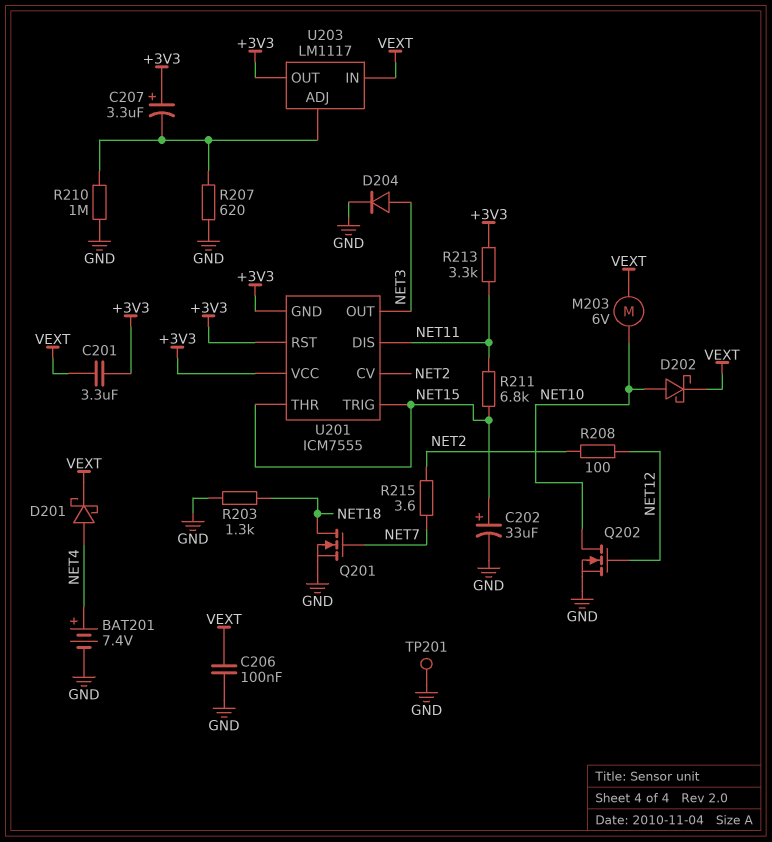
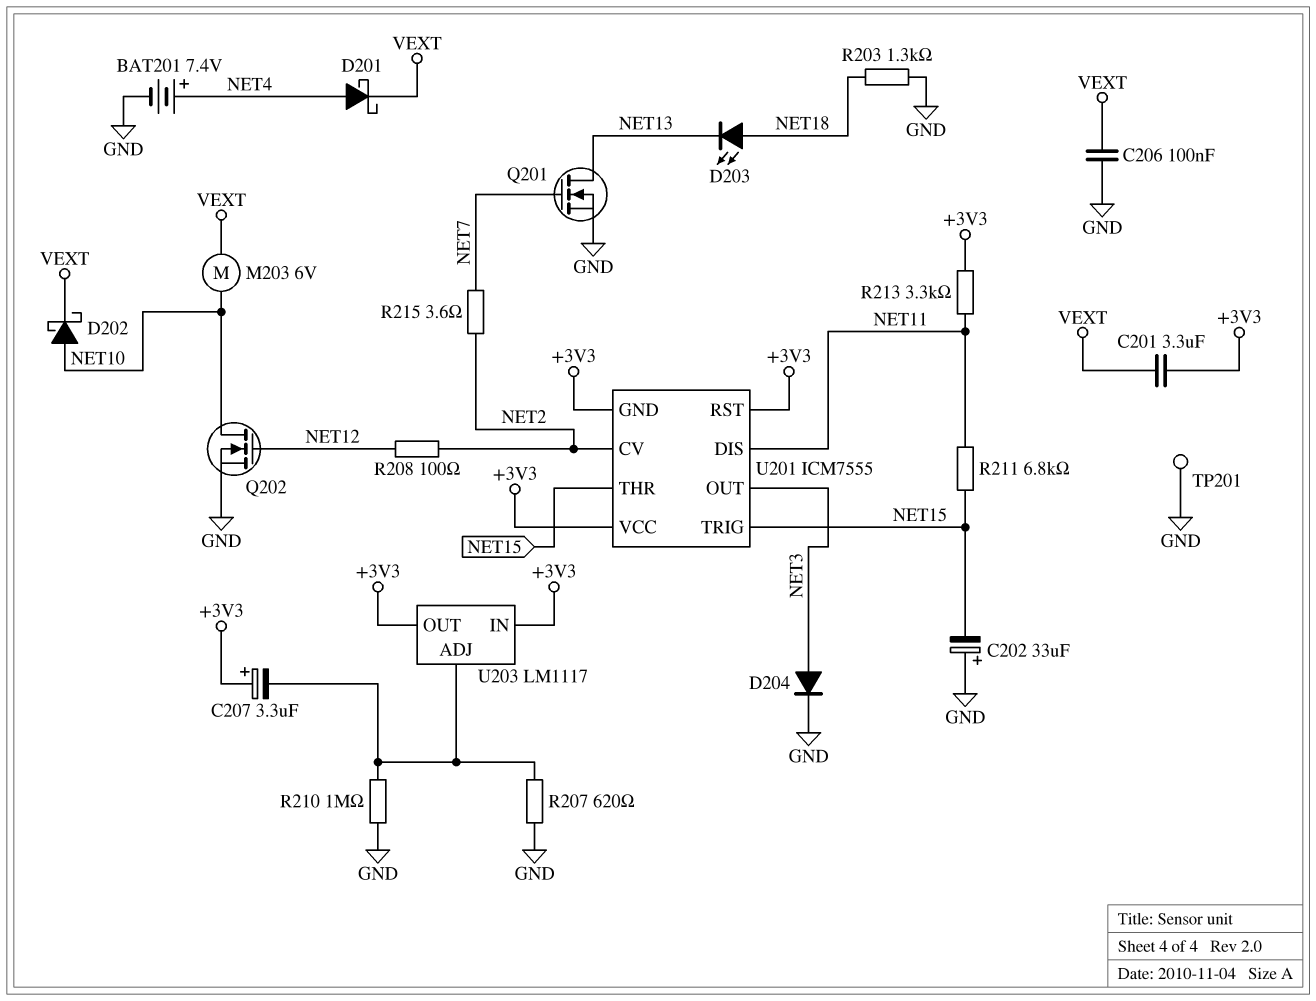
C202: 33uF (plus NET15, minus GND) -> 33uF (plus GND, minus NET15)
D203: none -> LED (A NET18, K NET13)
Q201: NMOS (G NET7, D NET18, S GND) -> NMOS (G NET7, D NET13, S GND)
U203 pin IN: VEXT -> +3V3

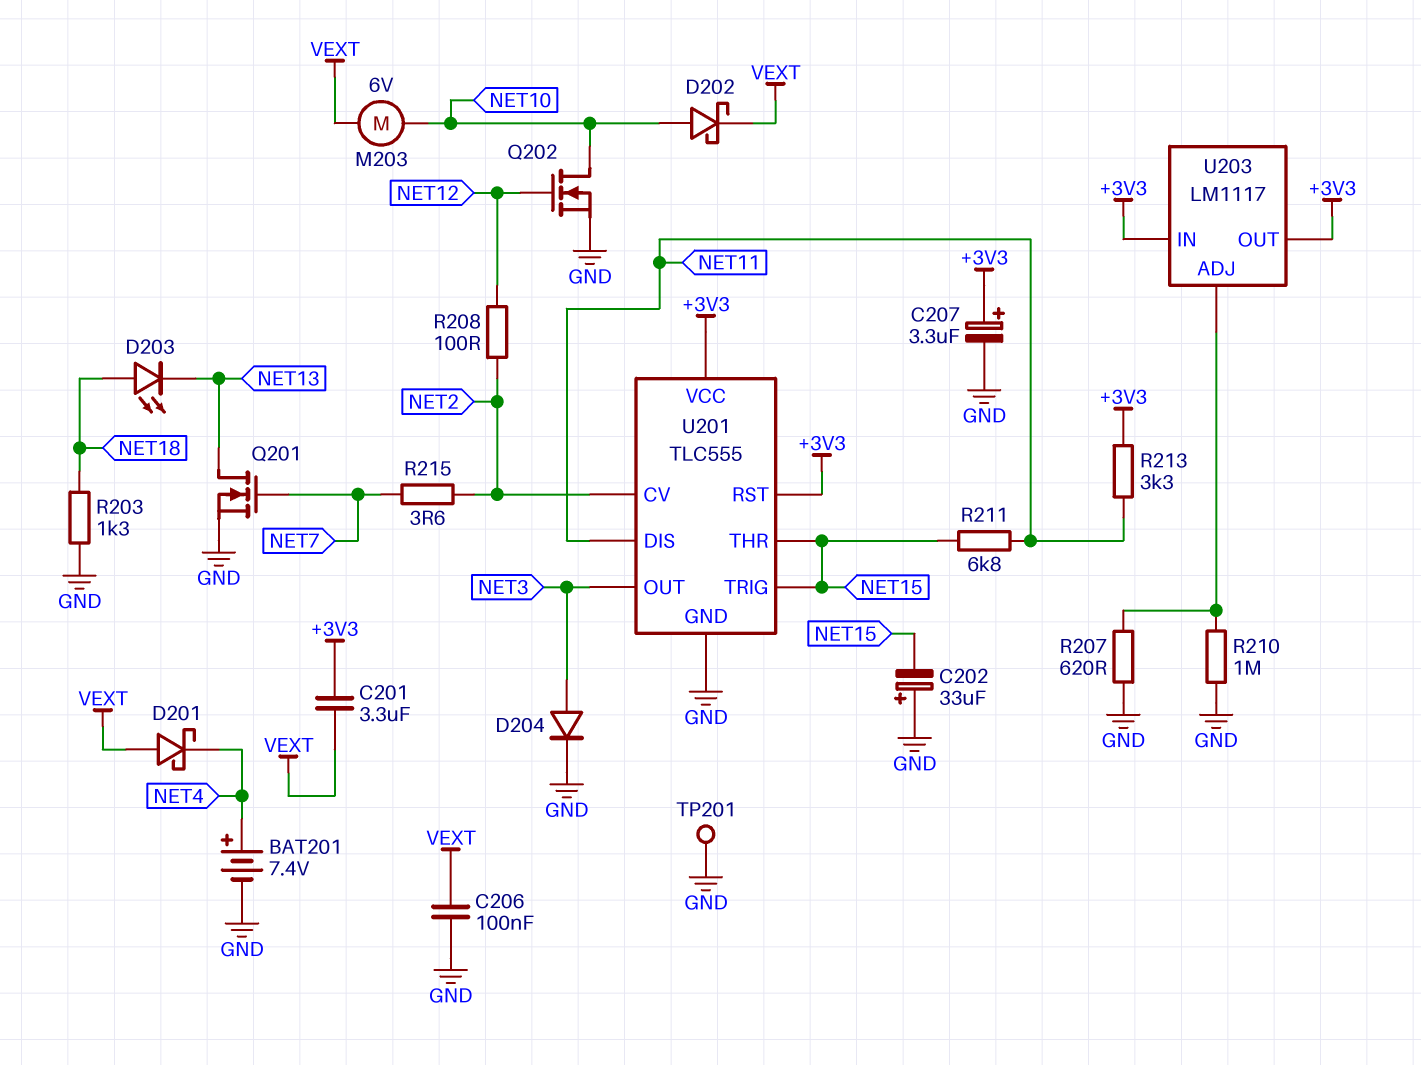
C207: 3.3uF (plus +3V3, minus U203/ADJ) -> 3.3uF (plus +3V3, minus GND)
D201: schottky (A NET4, K VEXT) -> schottky (A VEXT, K NET4)
U201: ICM7555 -> TLC555
U201 pin GND: +3V3 -> GND

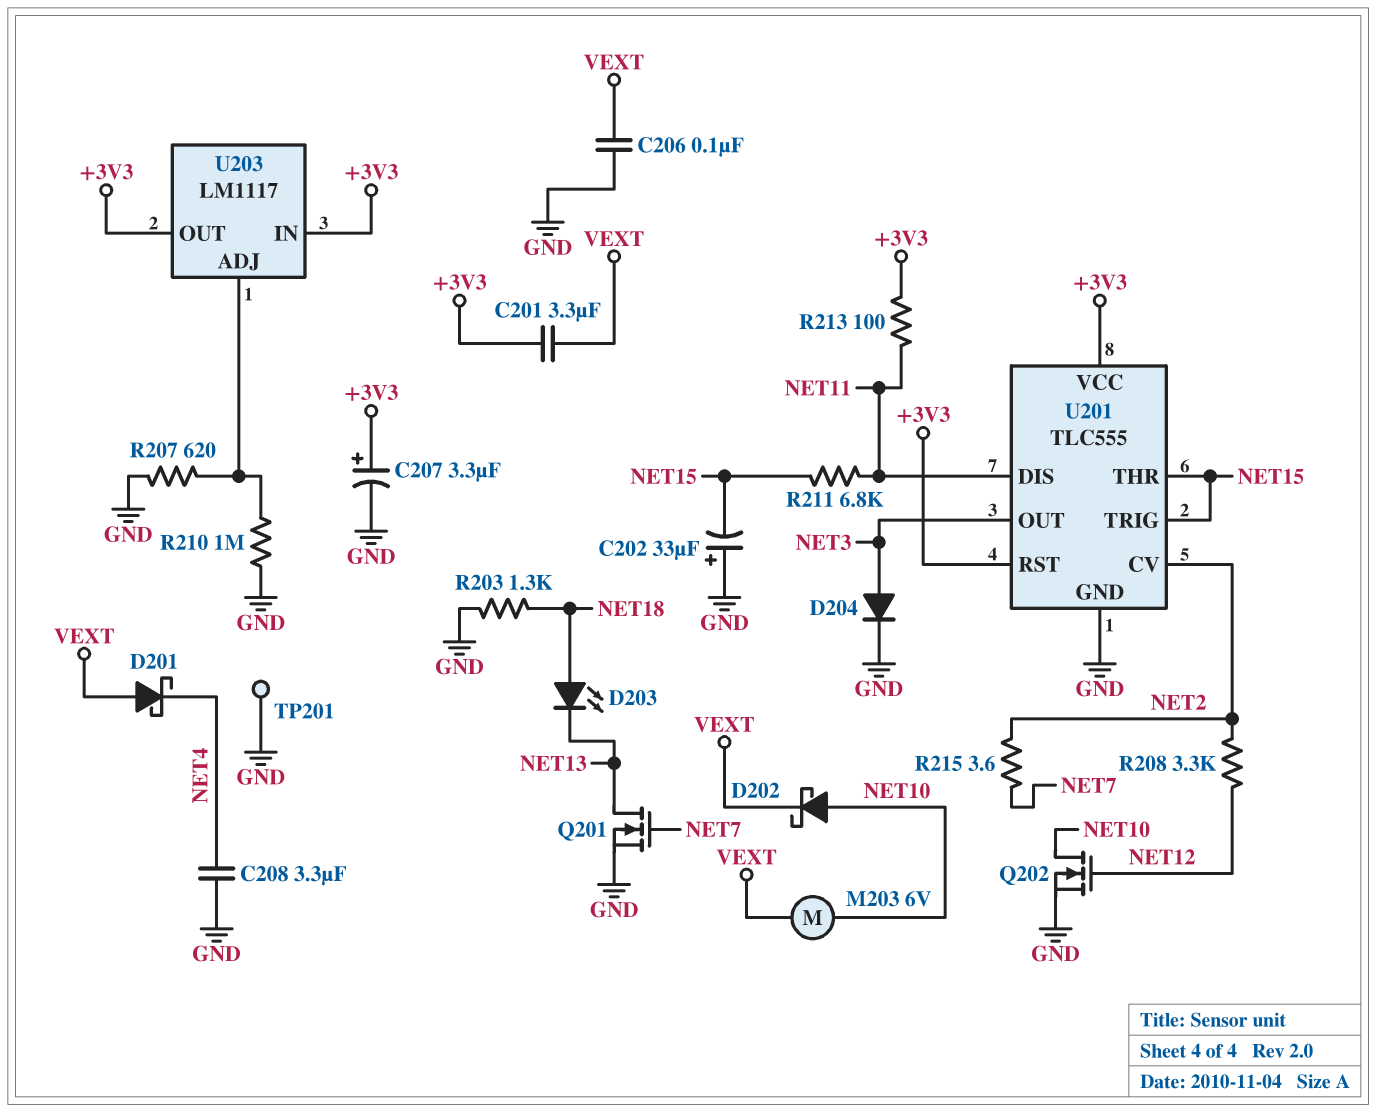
BAT201: 7.4V (plus NET4, minus GND) -> none
C208: none -> 3.3uF (GND, NET4)
R208: 100 (NET2, NET12) -> 3.3k (NET2, NET12)
R213: 3.3k (+3V3, NET11) -> 100 (+3V3, NET11)

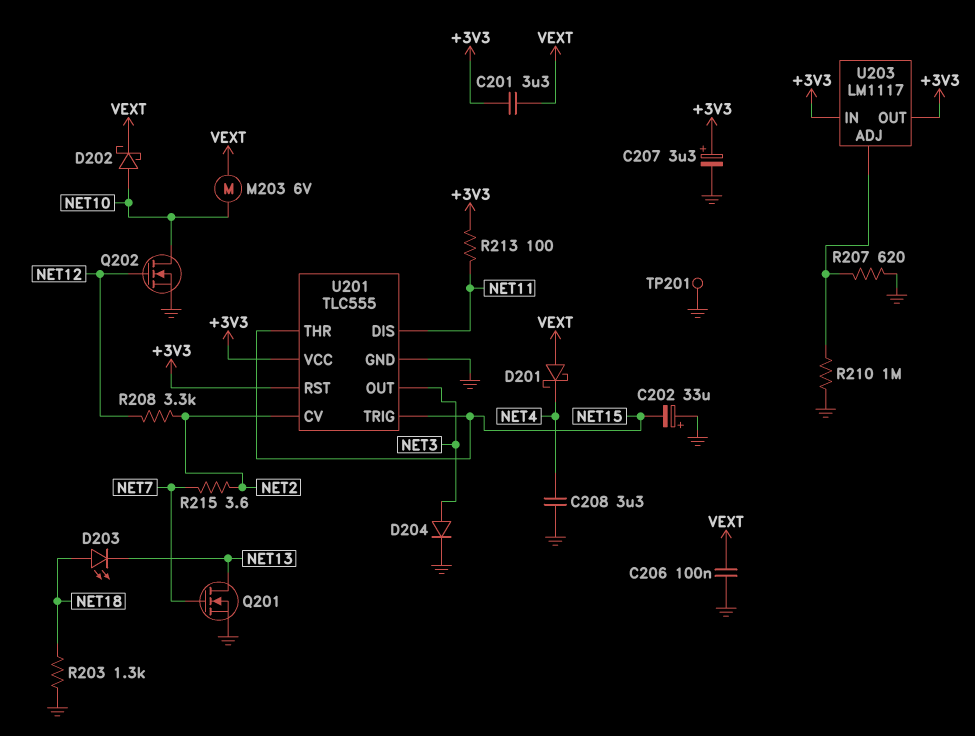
R211: 6.8k (NET11, NET15) -> none

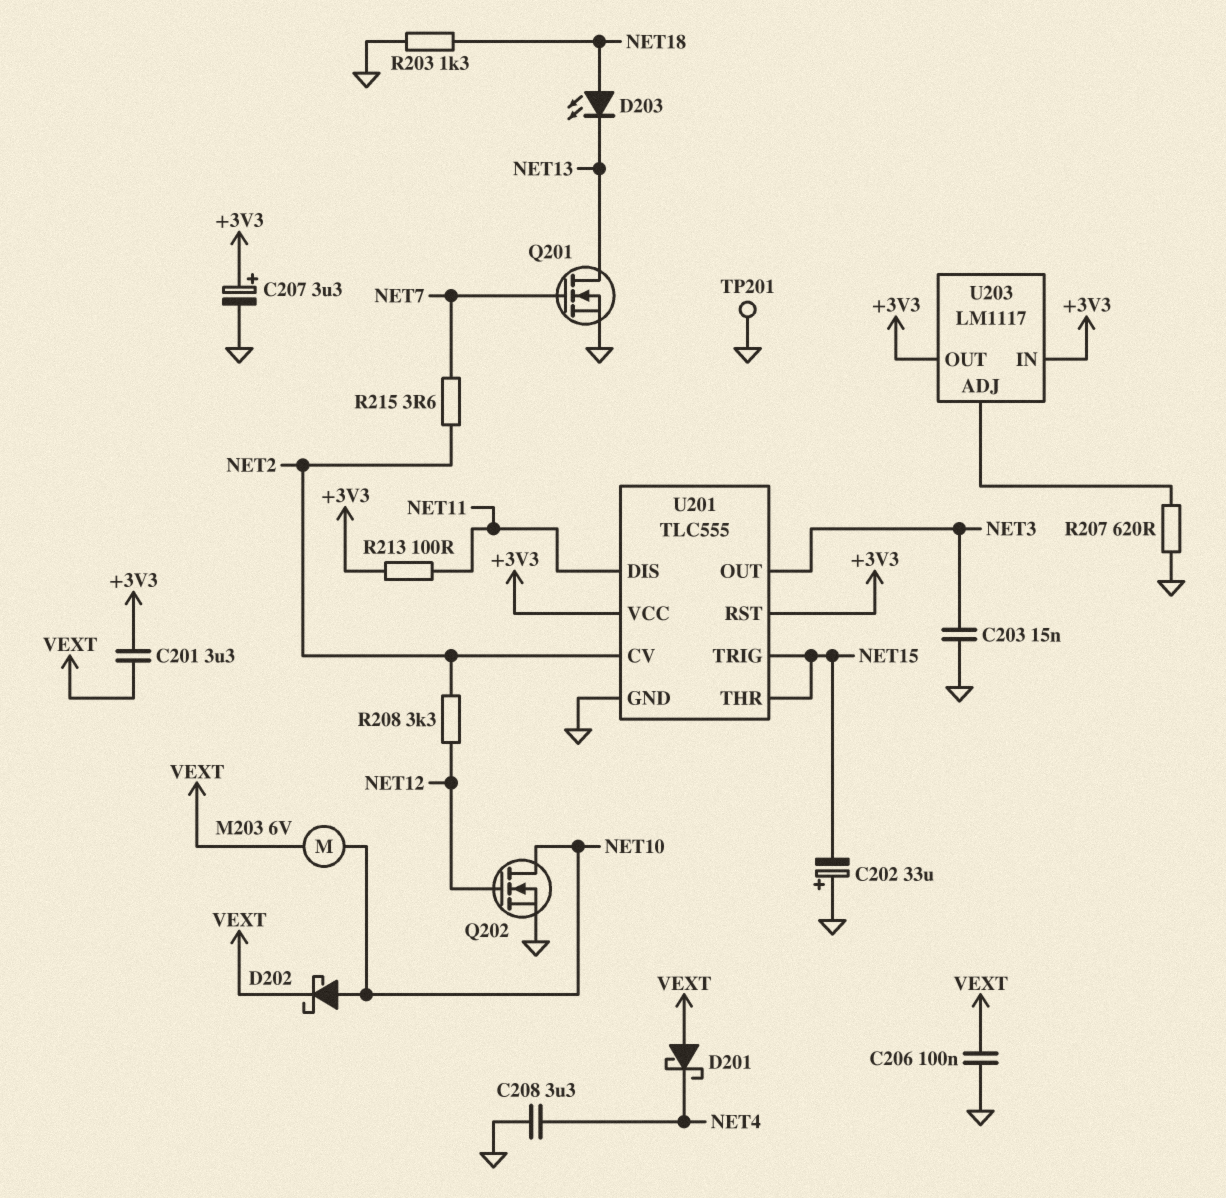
C203: none -> 15nF (GND, NET3)
D204: diode (A NET3, K GND) -> none
R210: 1M (GND, U203/ADJ) -> none

